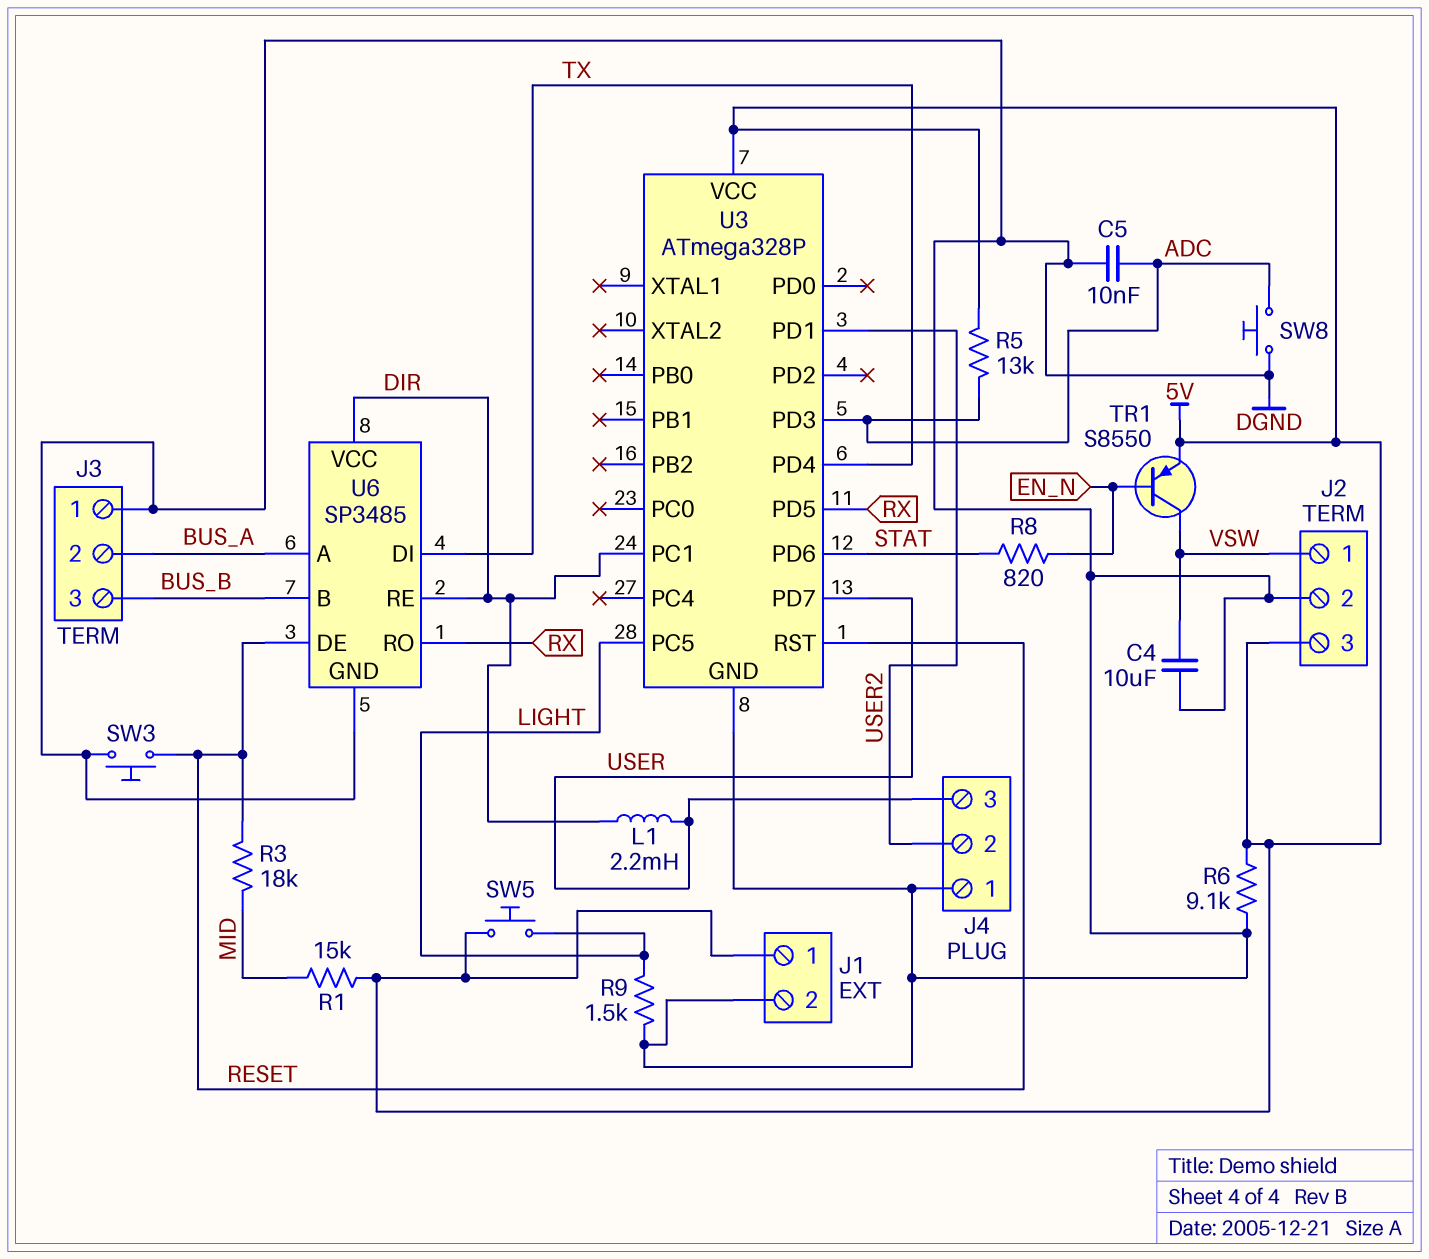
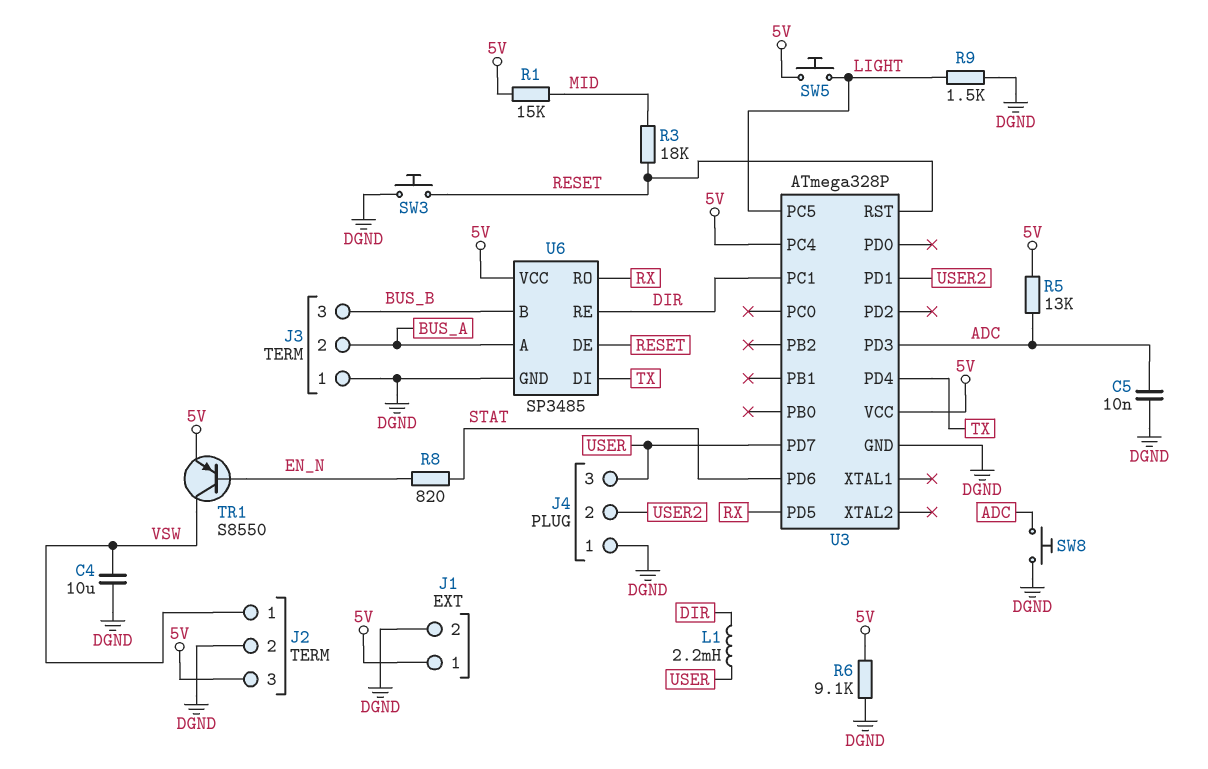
U3 pin PC4: none -> 5V
U6 pin VCC: DIR -> 5V

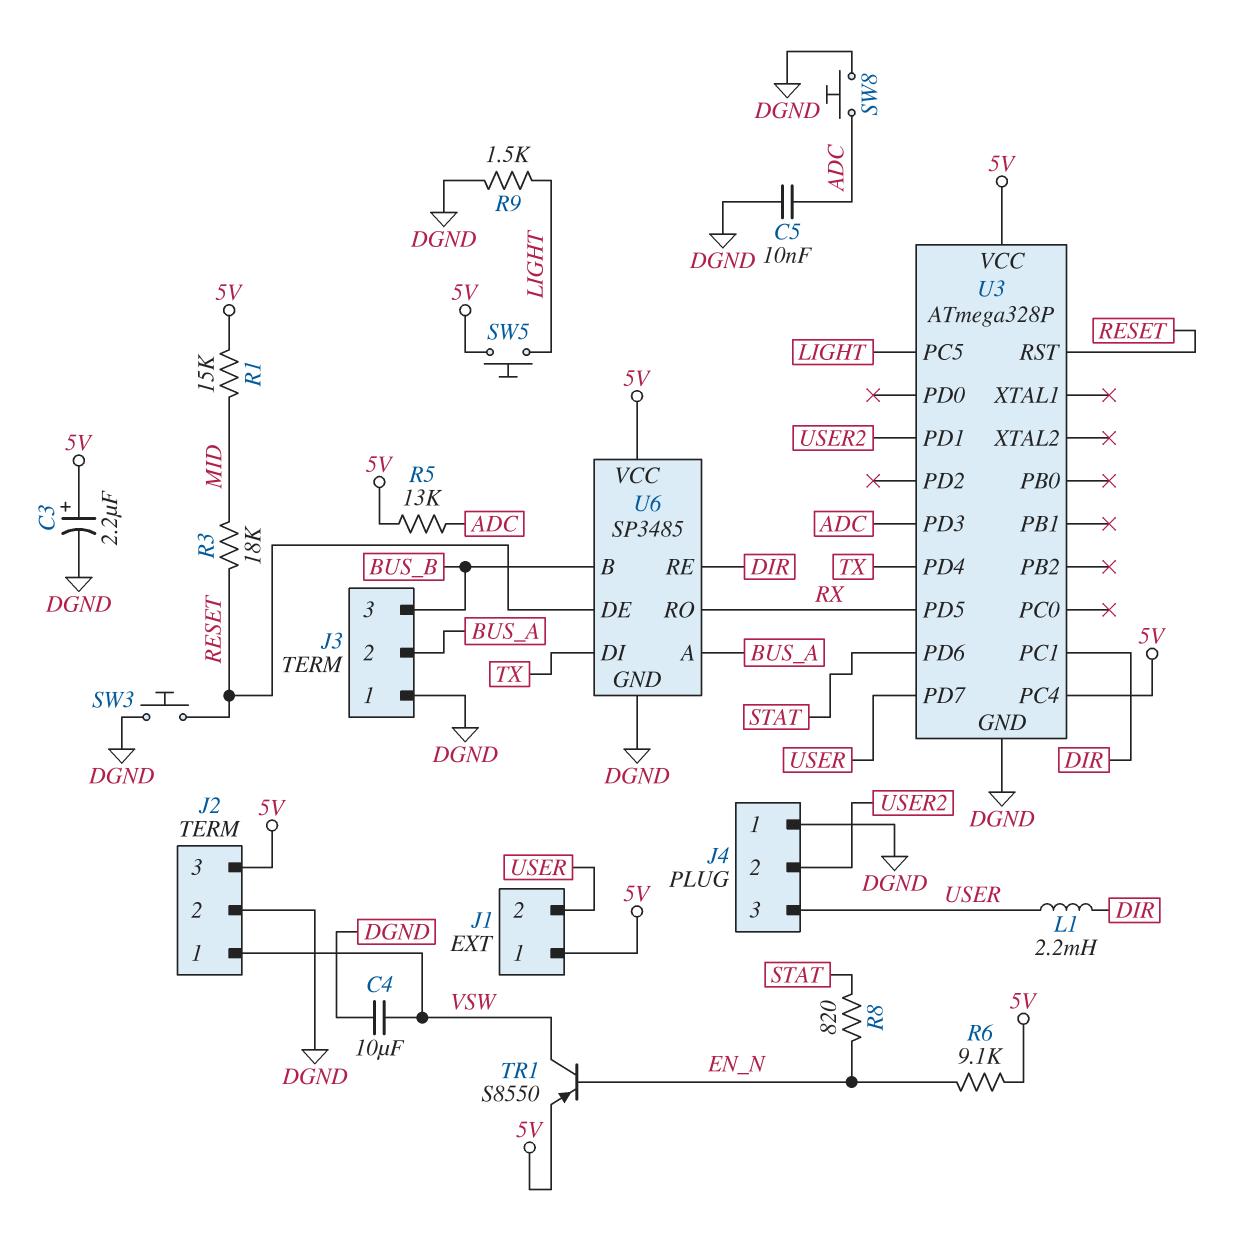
C3: none -> 2.2uF (plus 5V, minus DGND)
J1 pin 2: DGND -> USER
R6: 9.1k (5V, DGND) -> 9.1k (5V, EN_N)

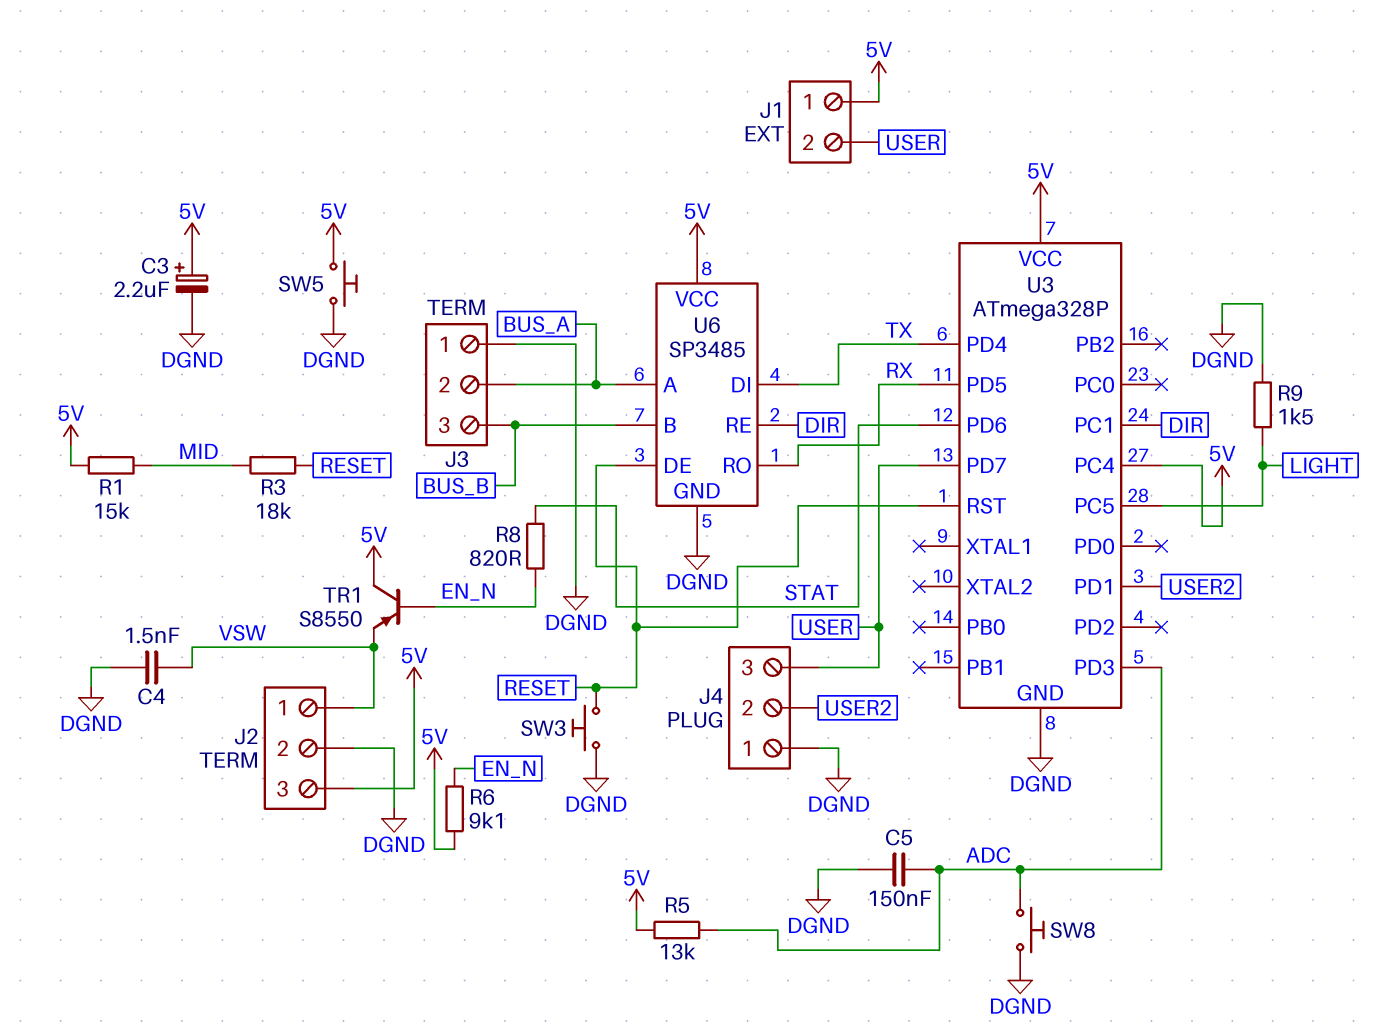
C4: 10uF (DGND, VSW) -> 1.5nF (DGND, VSW)
C5: 10nF (ADC, DGND) -> 150nF (ADC, DGND)
L1: 2.2mH (DIR, USER) -> none
SW5: button (5V, LIGHT) -> button (5V, DGND)
TR1: PNP S8550 (B EN_N, C VSW, E 5V) -> PNP S8550 (B EN_N, C 5V, E VSW)

